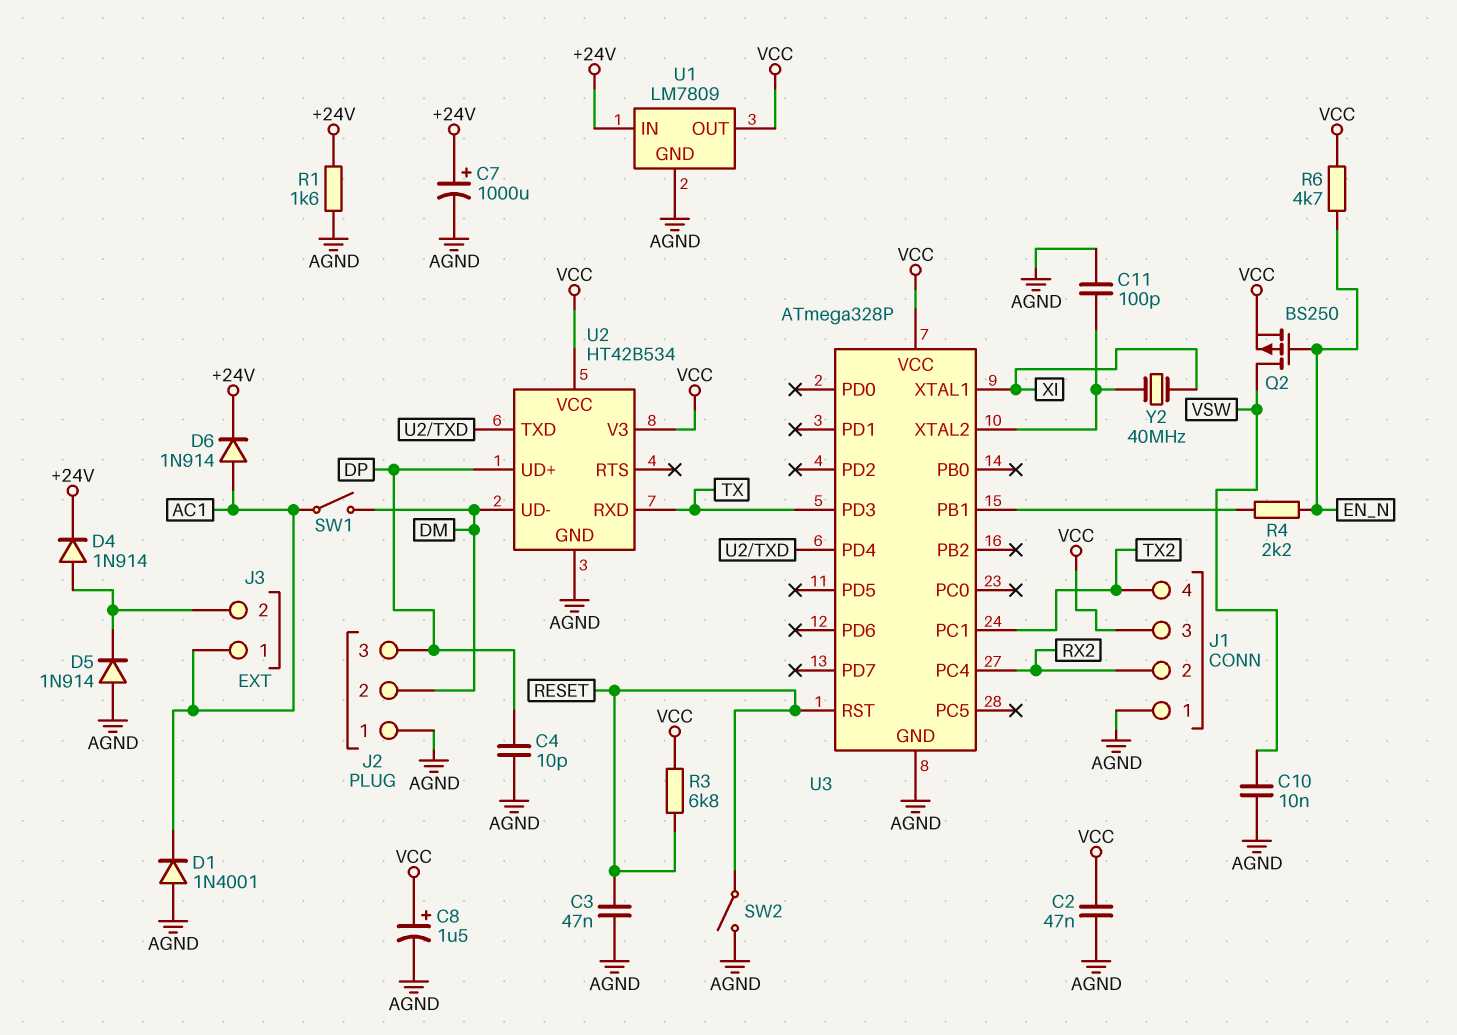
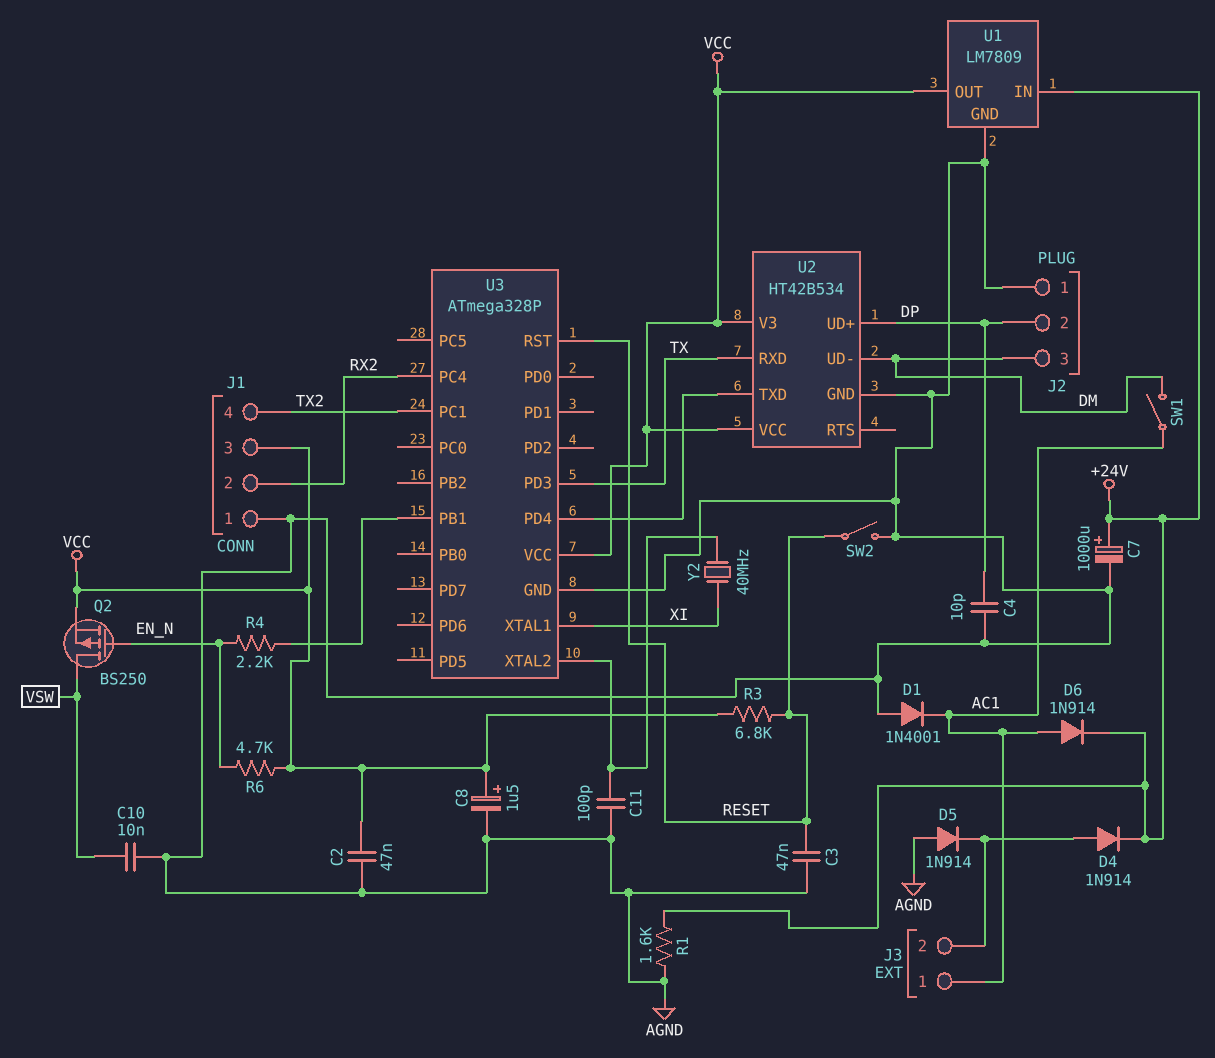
J2 pin 2: DM -> DP
J2 pin 3: DP -> DM

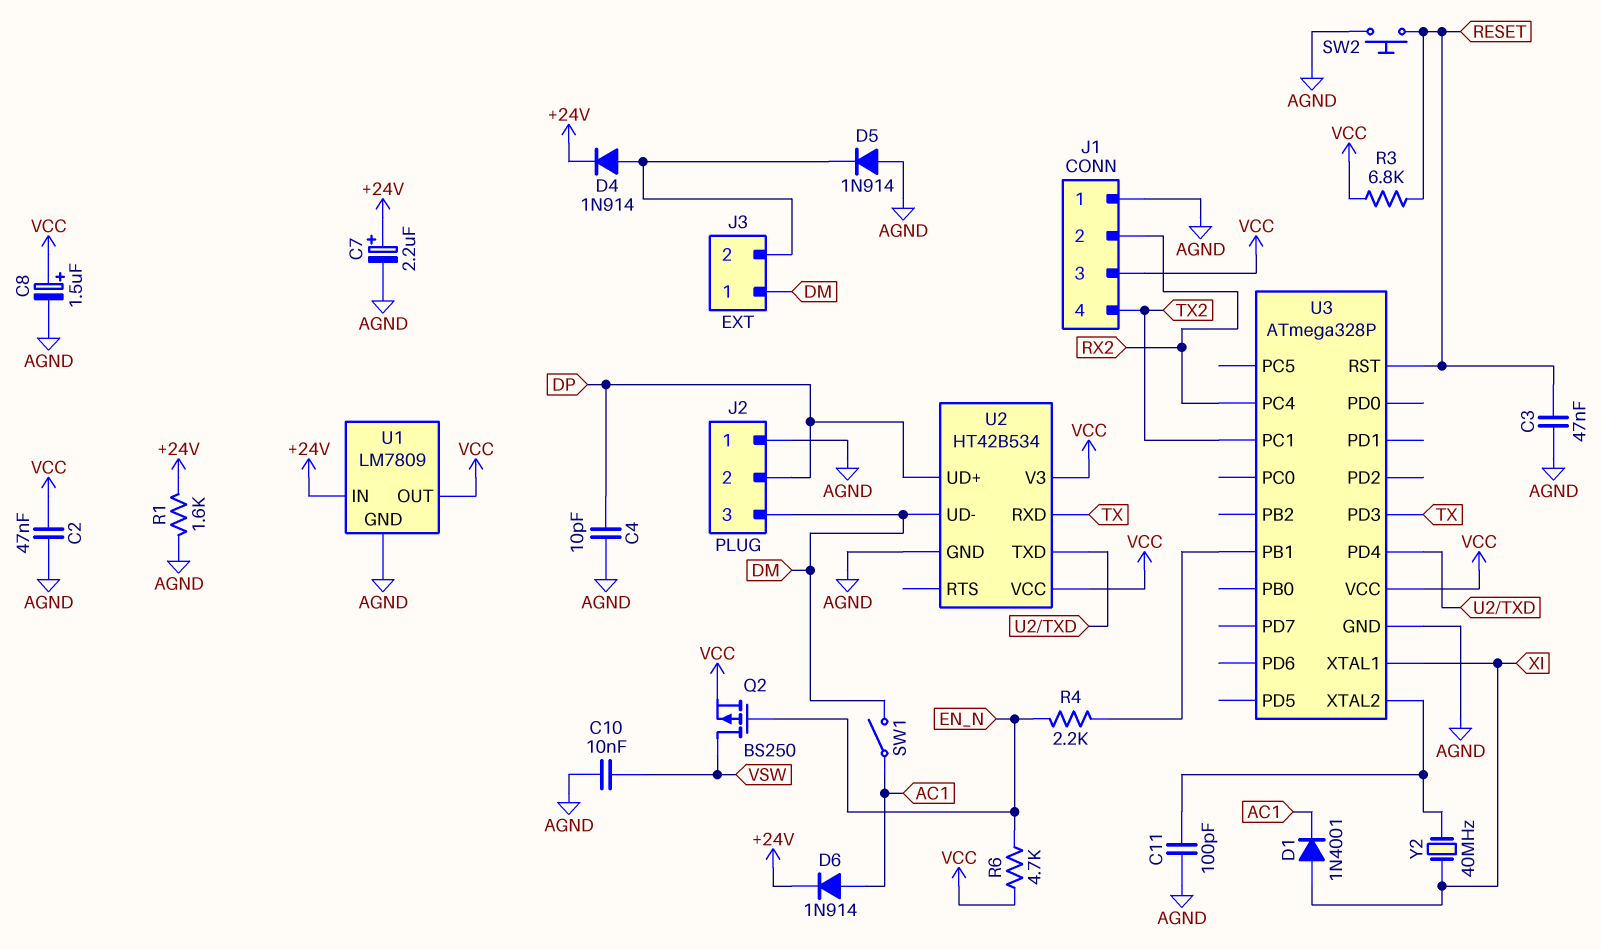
C7: 1000uF (plus +24V, minus AGND) -> 2.2uF (plus +24V, minus AGND)
D1: diode 1N4001 (A AGND, K AC1) -> diode 1N4001 (A XI, K AC1)
J3 pin 1: AC1 -> DM
SW2: switch (AGND, RESET) -> button (AGND, RESET)

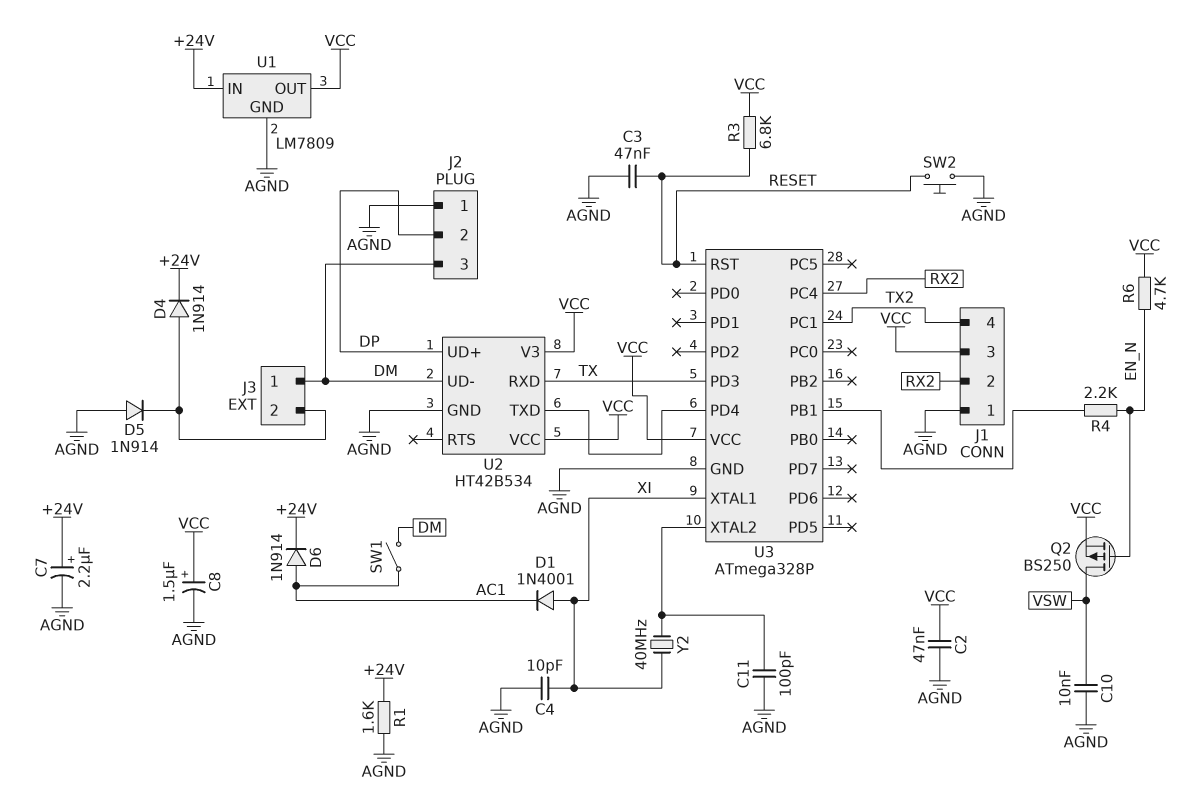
C4: 10pF (AGND, DP) -> 10pF (AGND, XI)

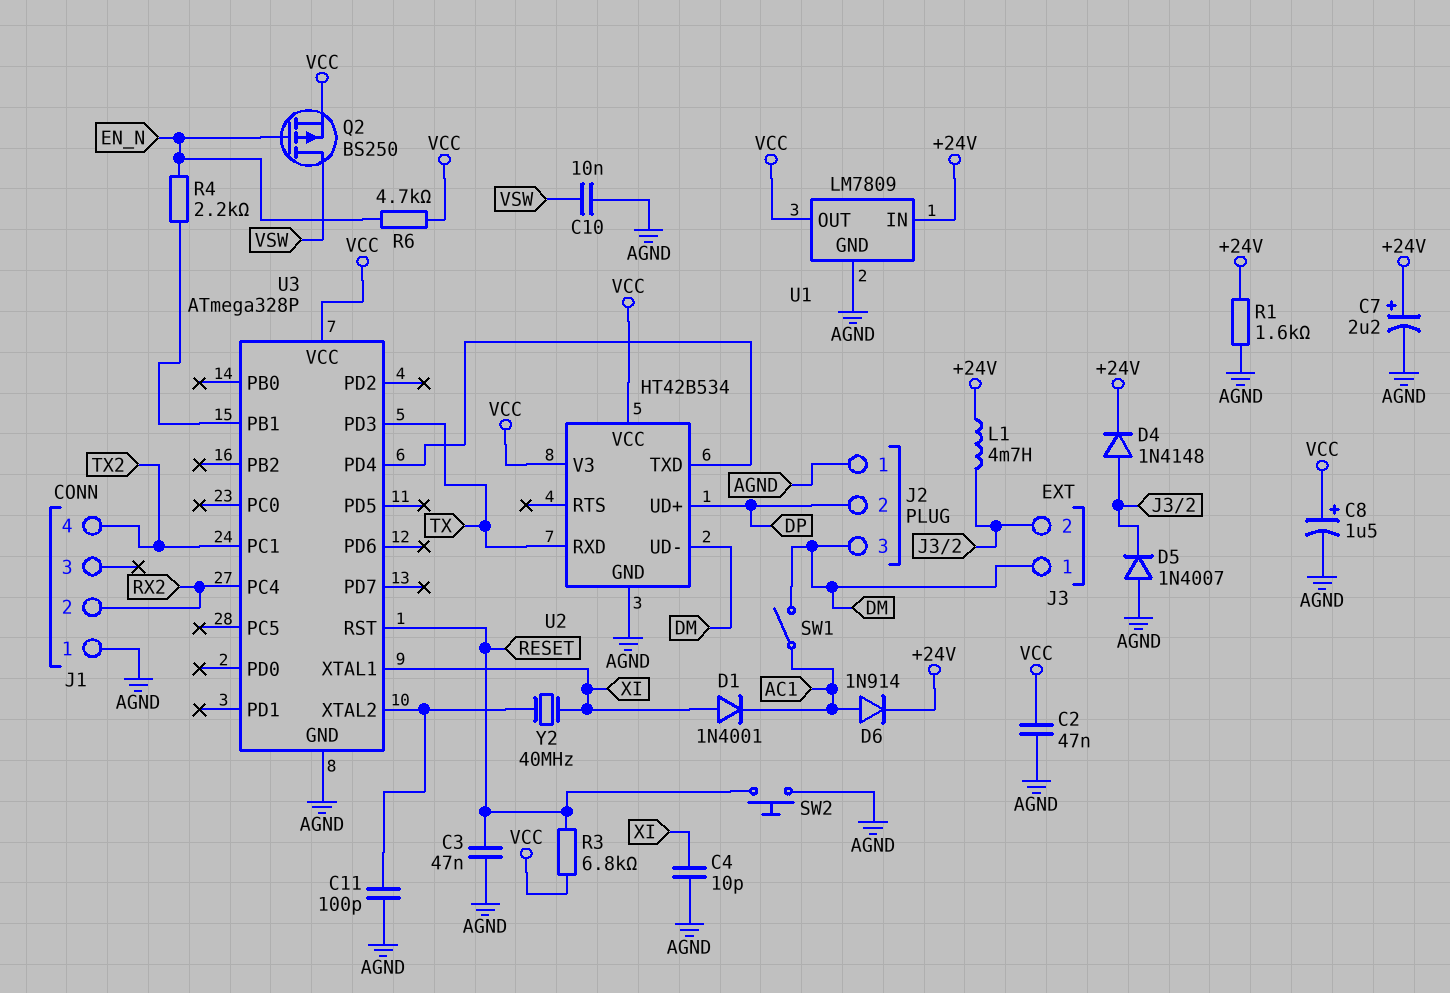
D4: diode 1N914 (A J3/2, K +24V) -> diode 1N4148 (A J3/2, K +24V)
D5: diode 1N914 (A AGND, K J3/2) -> diode 1N4007 (A AGND, K J3/2)
J1 pin 3: VCC -> none
L1: none -> 4.7mH (+24V, J3/2)

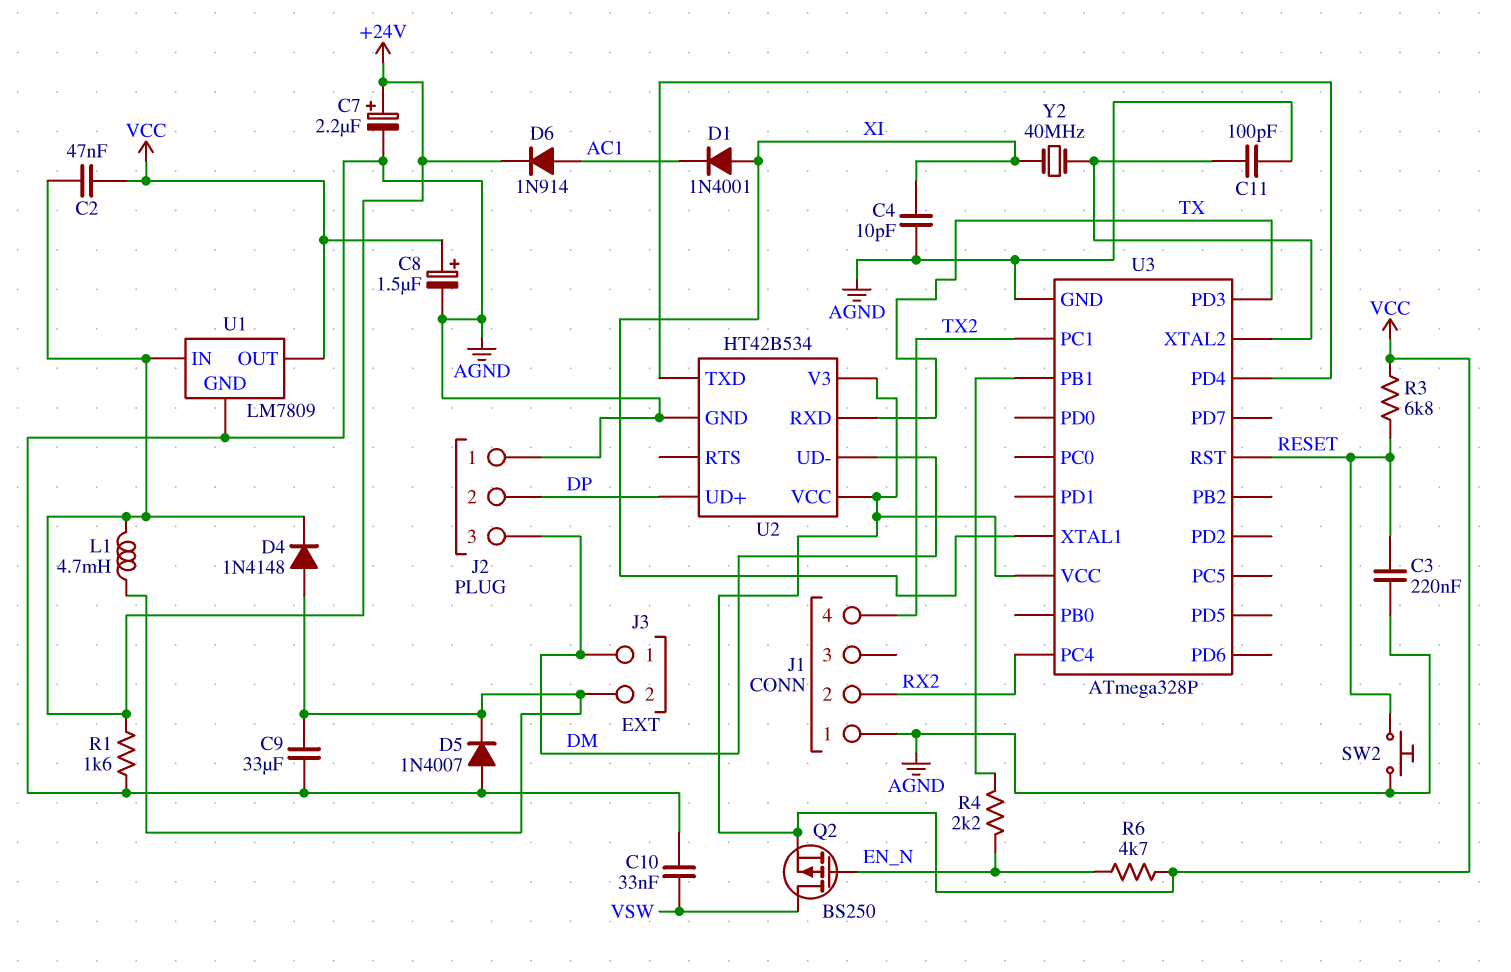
C2: 47nF (AGND, VCC) -> 47nF (+24V, VCC)
C3: 47nF (AGND, RESET) -> 220nF (AGND, RESET)
C9: none -> 33uF (AGND, J3/2)
C10: 10nF (AGND, VSW) -> 33nF (AGND, VSW)
SW1: switch (AC1, DM) -> none

